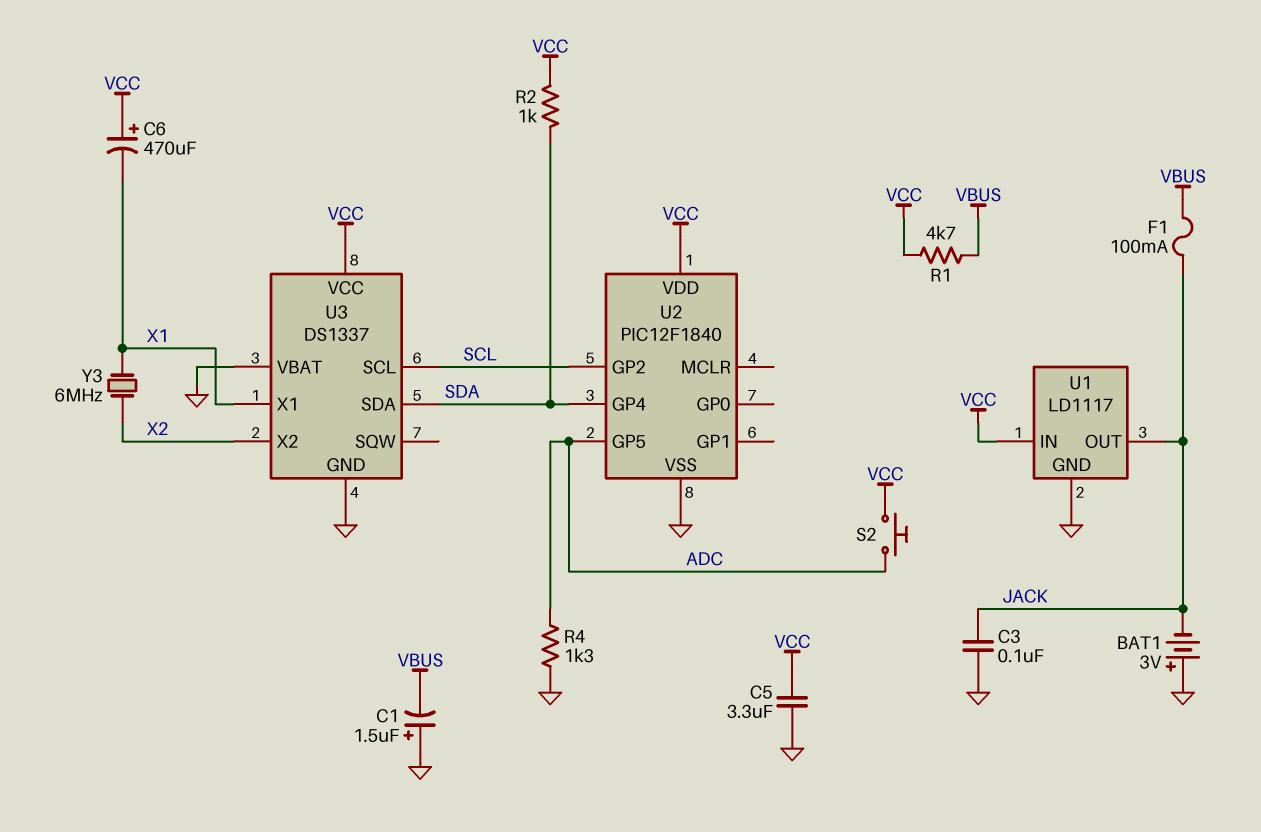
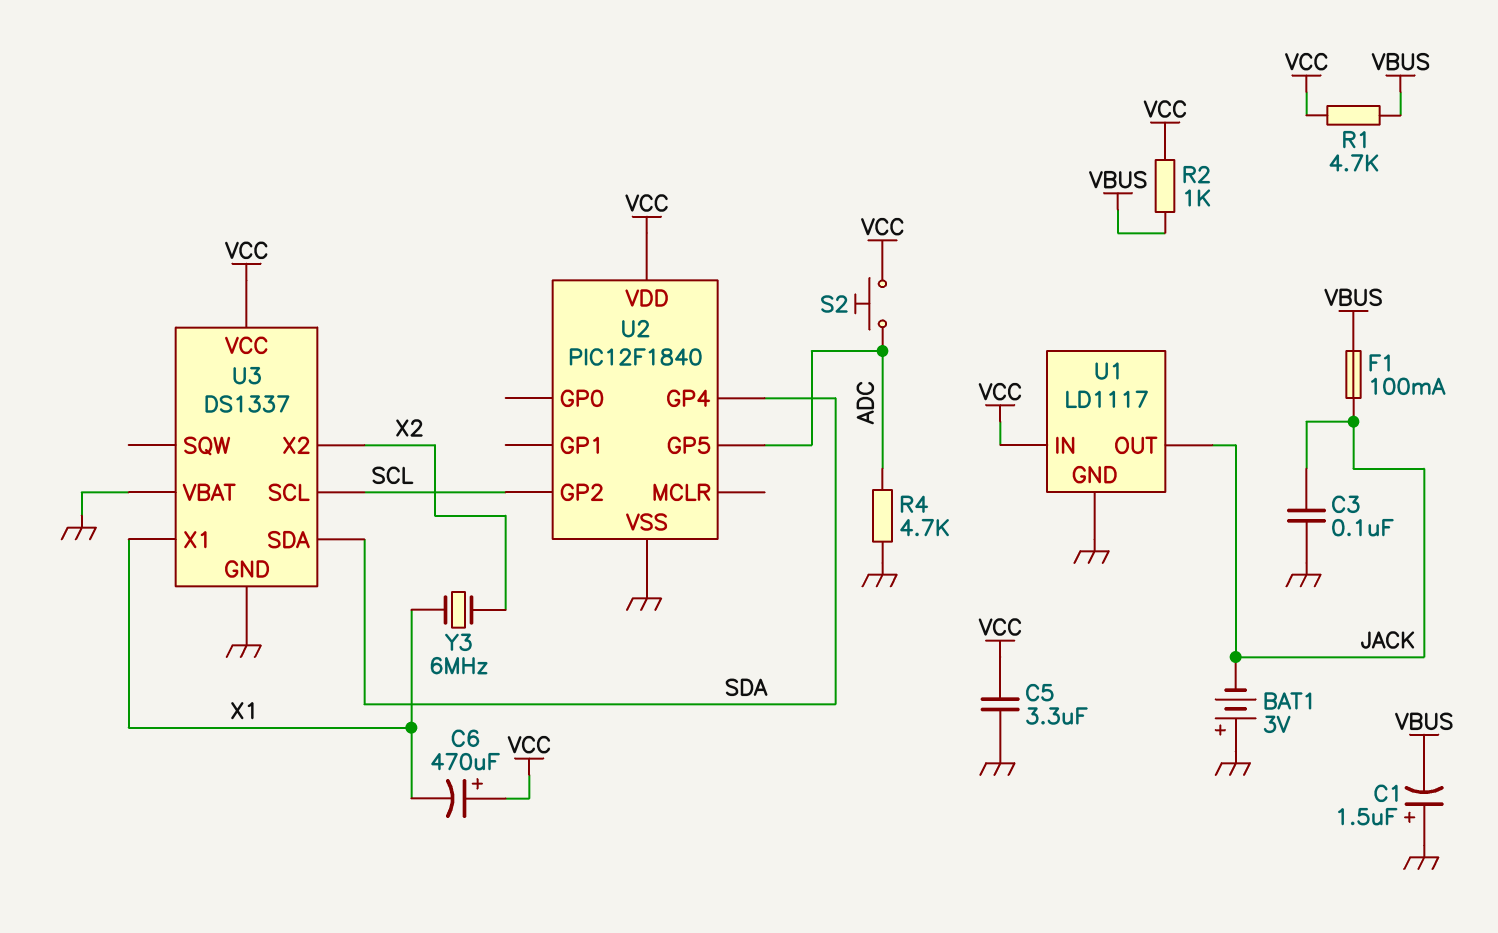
R2: 1k (SDA, VCC) -> 1k (VBUS, VCC)
R4: 1.3k (ADC, GND) -> 4.7k (ADC, GND)

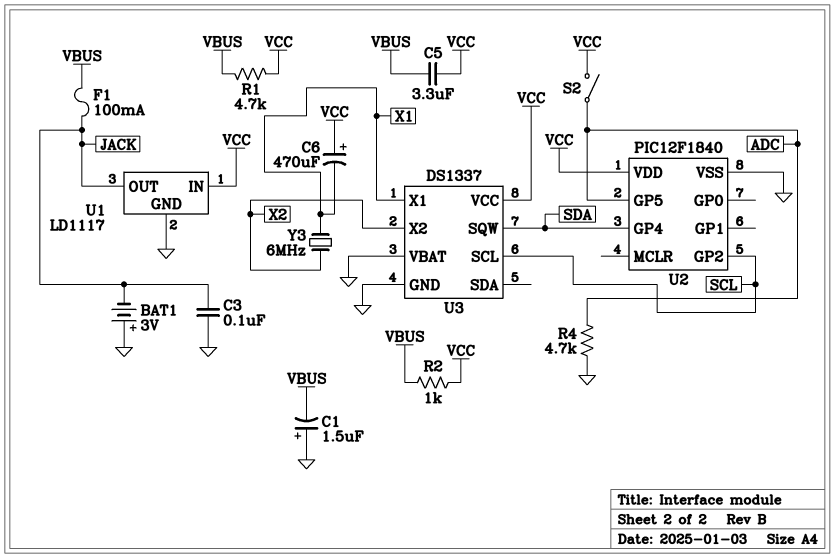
C5: 3.3uF (GND, VCC) -> 3.3uF (VBUS, VCC)
S2: button (ADC, VCC) -> switch (ADC, VCC)
U3 pin SDA: SDA -> none
U3 pin SQW: none -> SDA

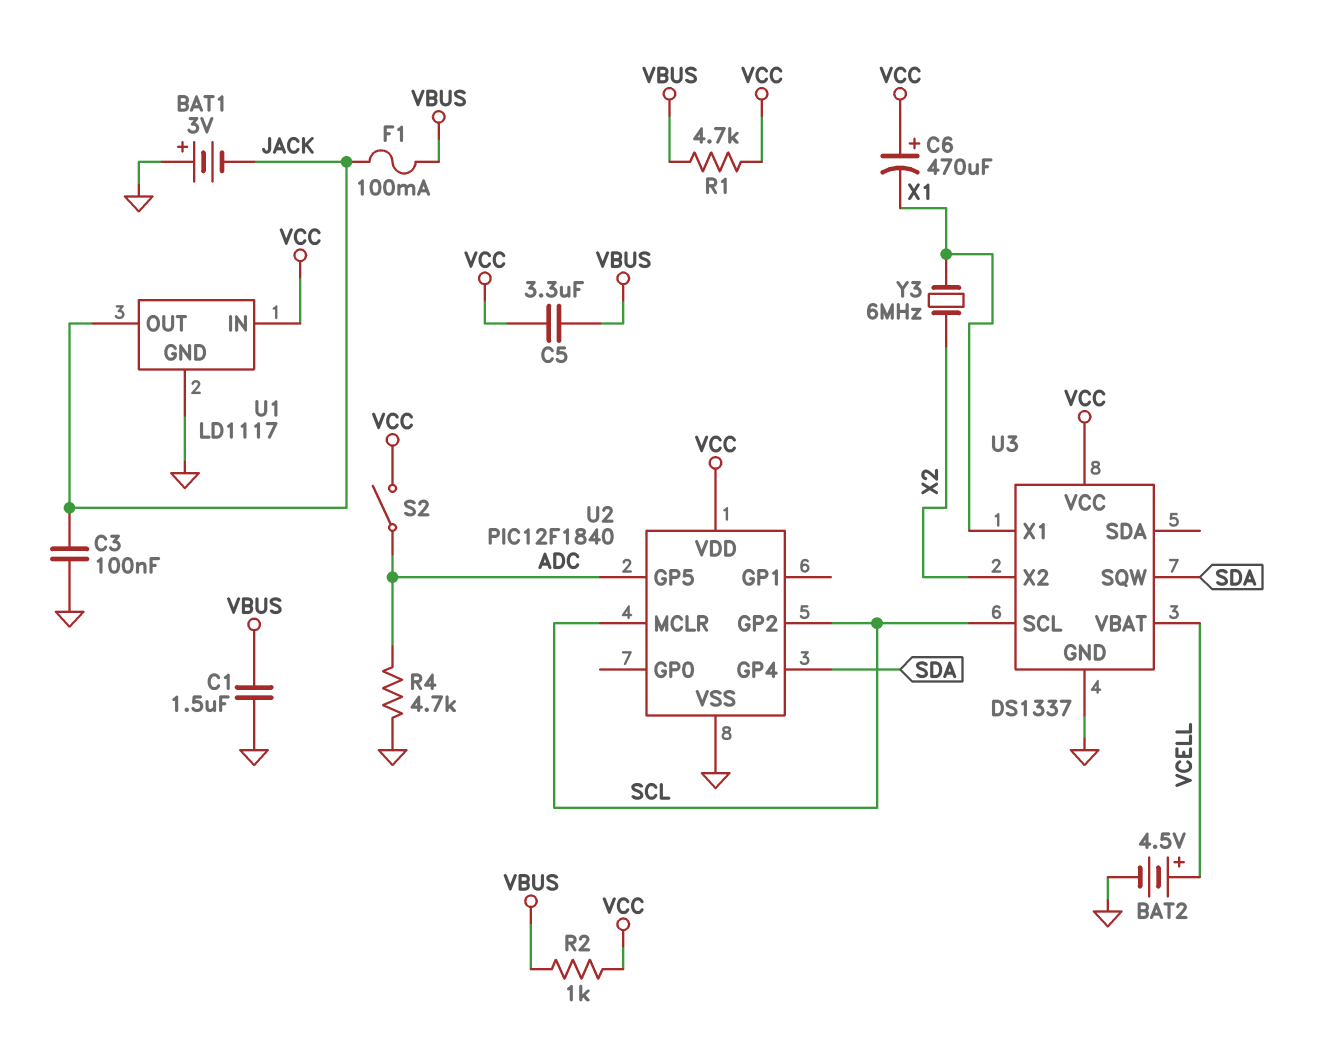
BAT2: none -> 4.5V (plus VCELL, minus GND)
C1: 1.5uF (plus GND, minus VBUS) -> 1.5uF (GND, VBUS)
U2 pin MCLR: none -> SCL
U3 pin VBAT: GND -> VCELL

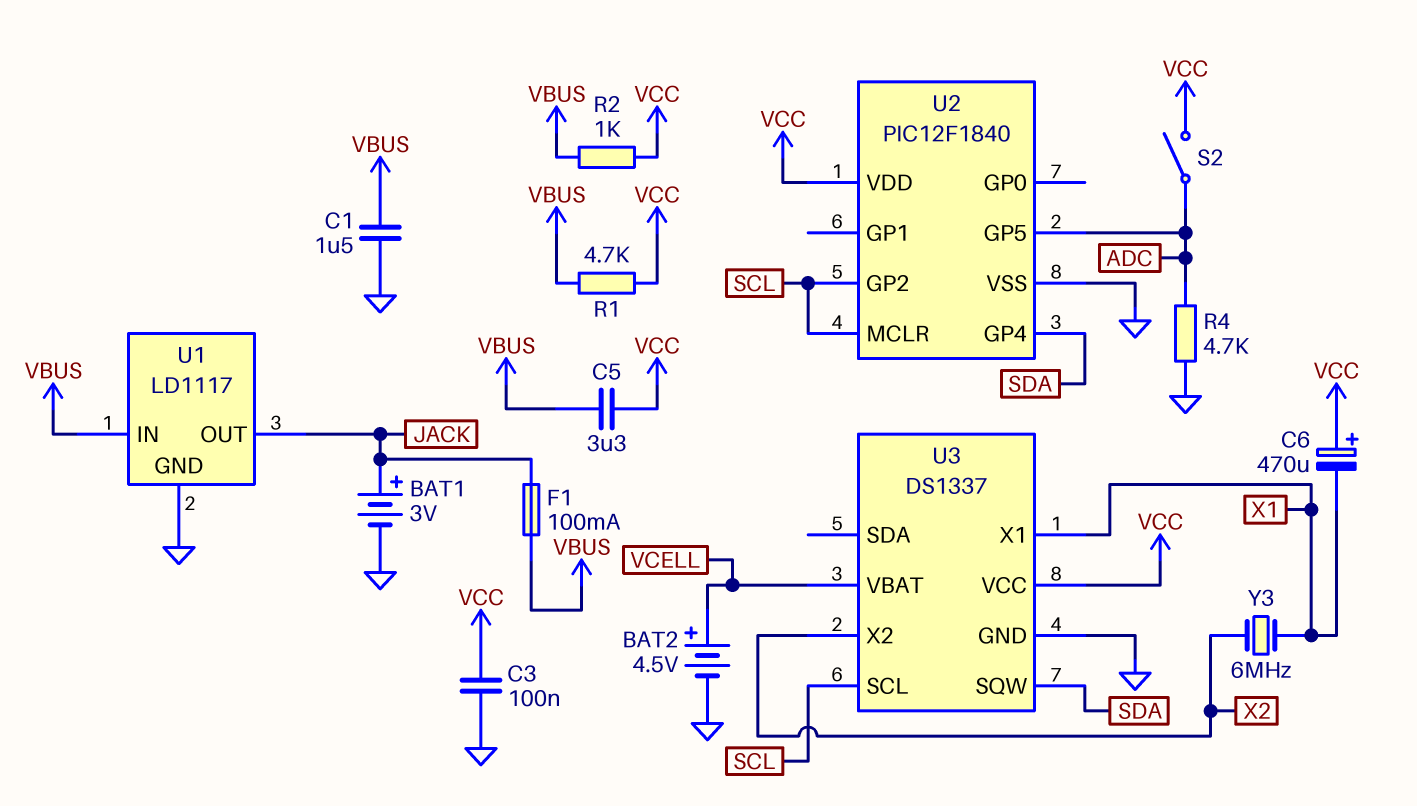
BAT1: 3V (plus GND, minus JACK) -> 3V (plus JACK, minus GND)
C3: 100nF (GND, JACK) -> 100nF (GND, VCC)
U1 pin IN: VCC -> VBUS

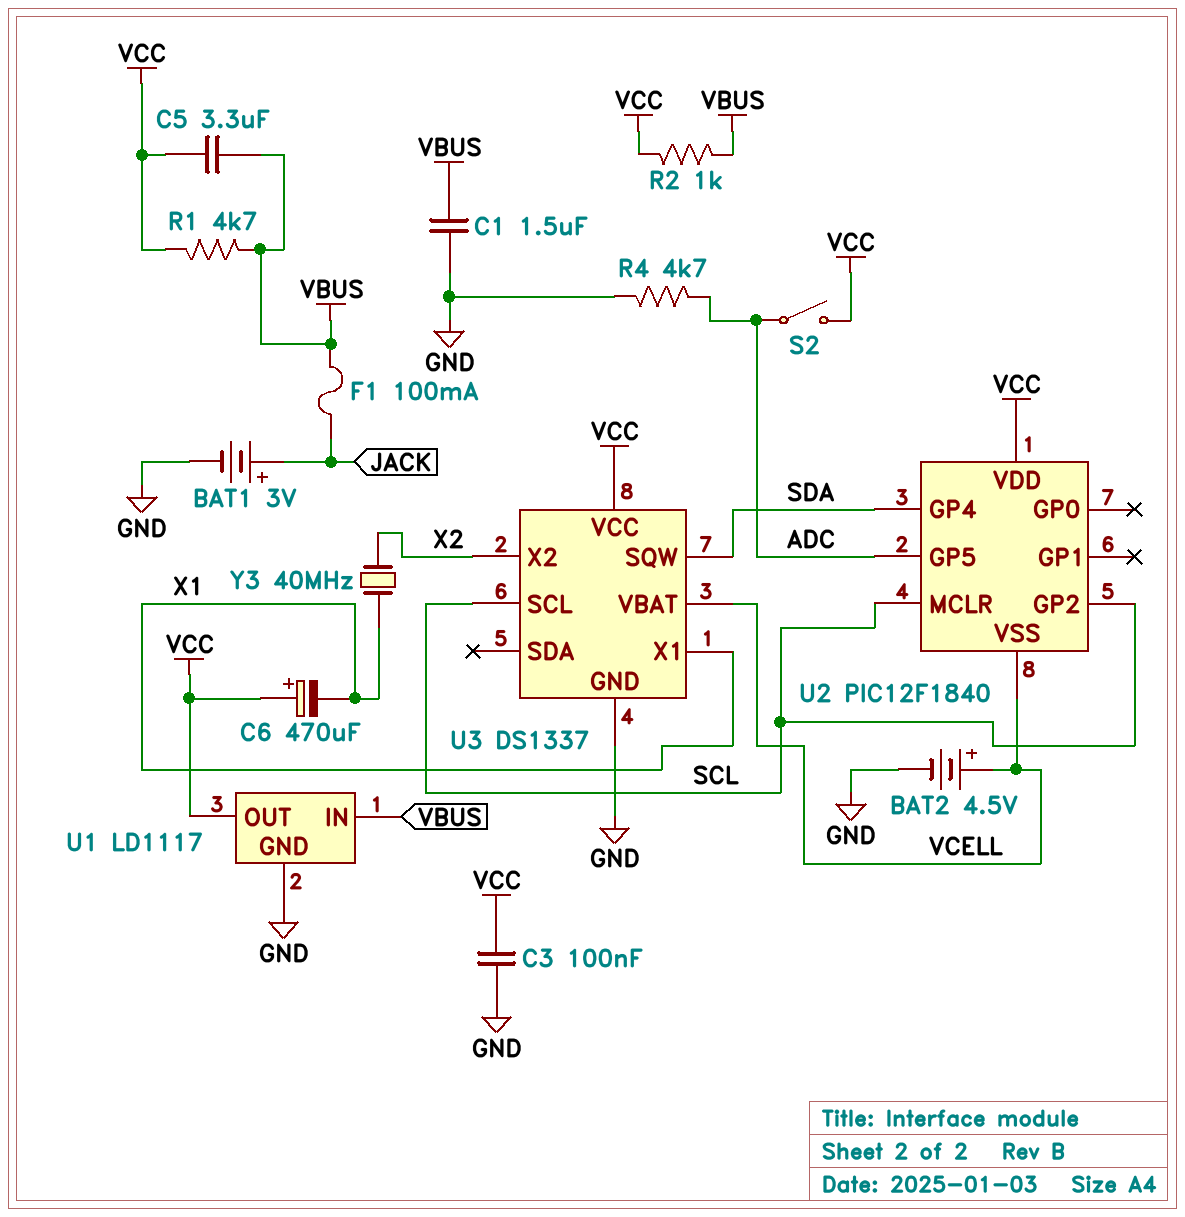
U1 pin OUT: JACK -> VCC
U2 pin VSS: GND -> VCELL
Y3: 6MHz (X1, X2) -> 40MHz (X1, X2)

